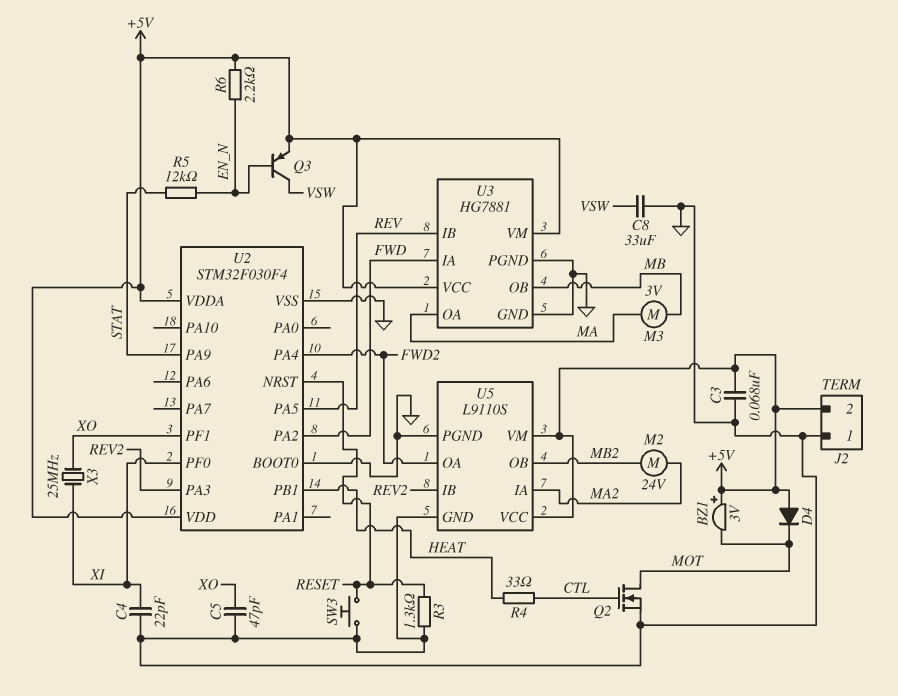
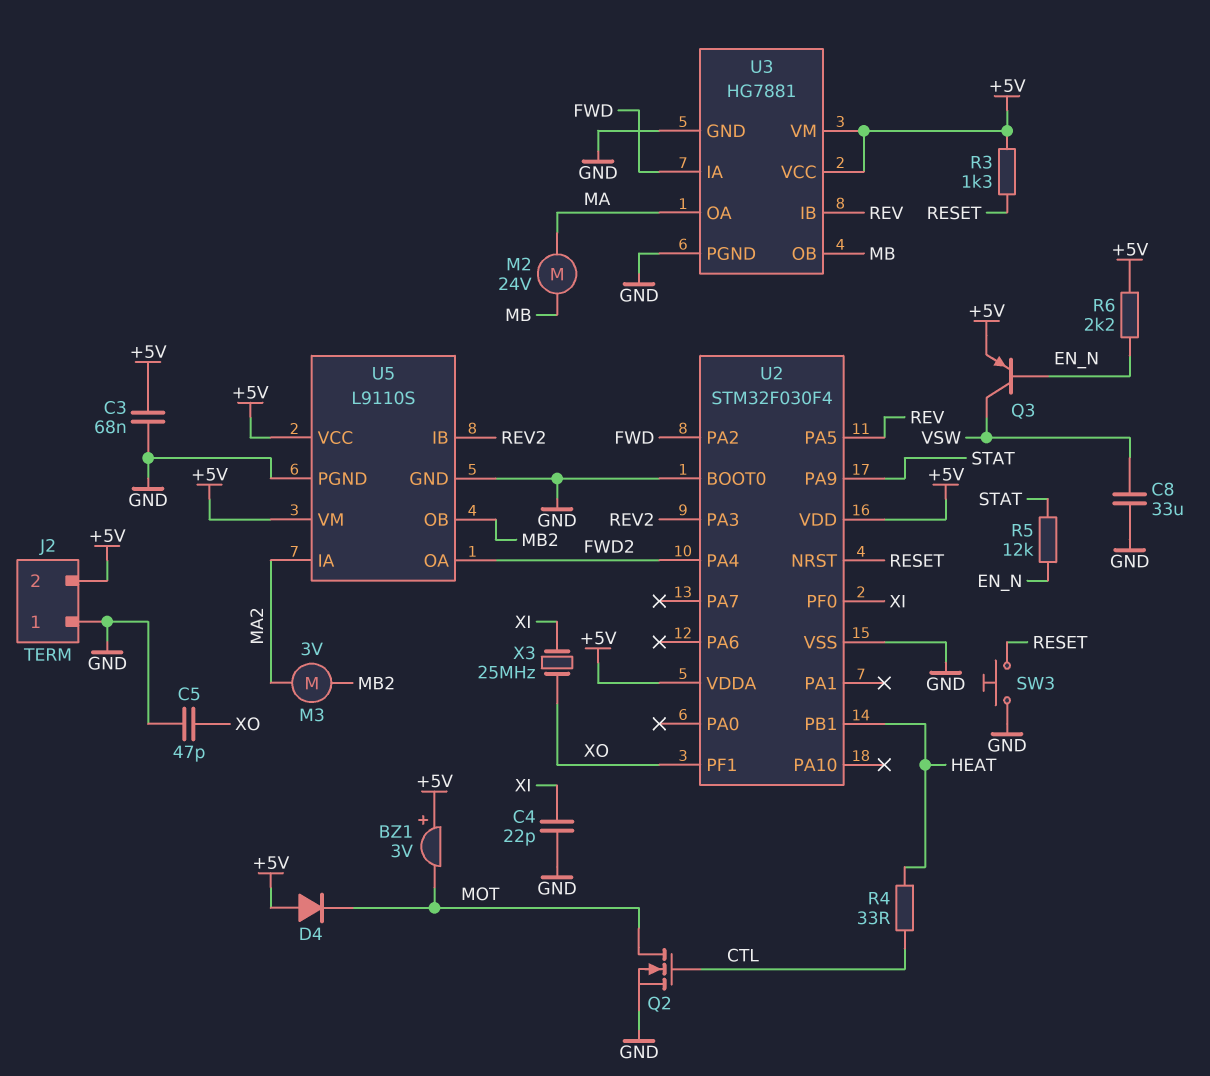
M2: motor 24V (MA2, MB2) -> motor 24V (MA, MB)
M3: motor 3V (MA, MB) -> motor 3V (MA2, MB2)
R3: 1.3k (GND, RESET) -> 1.3k (+5V, RESET)

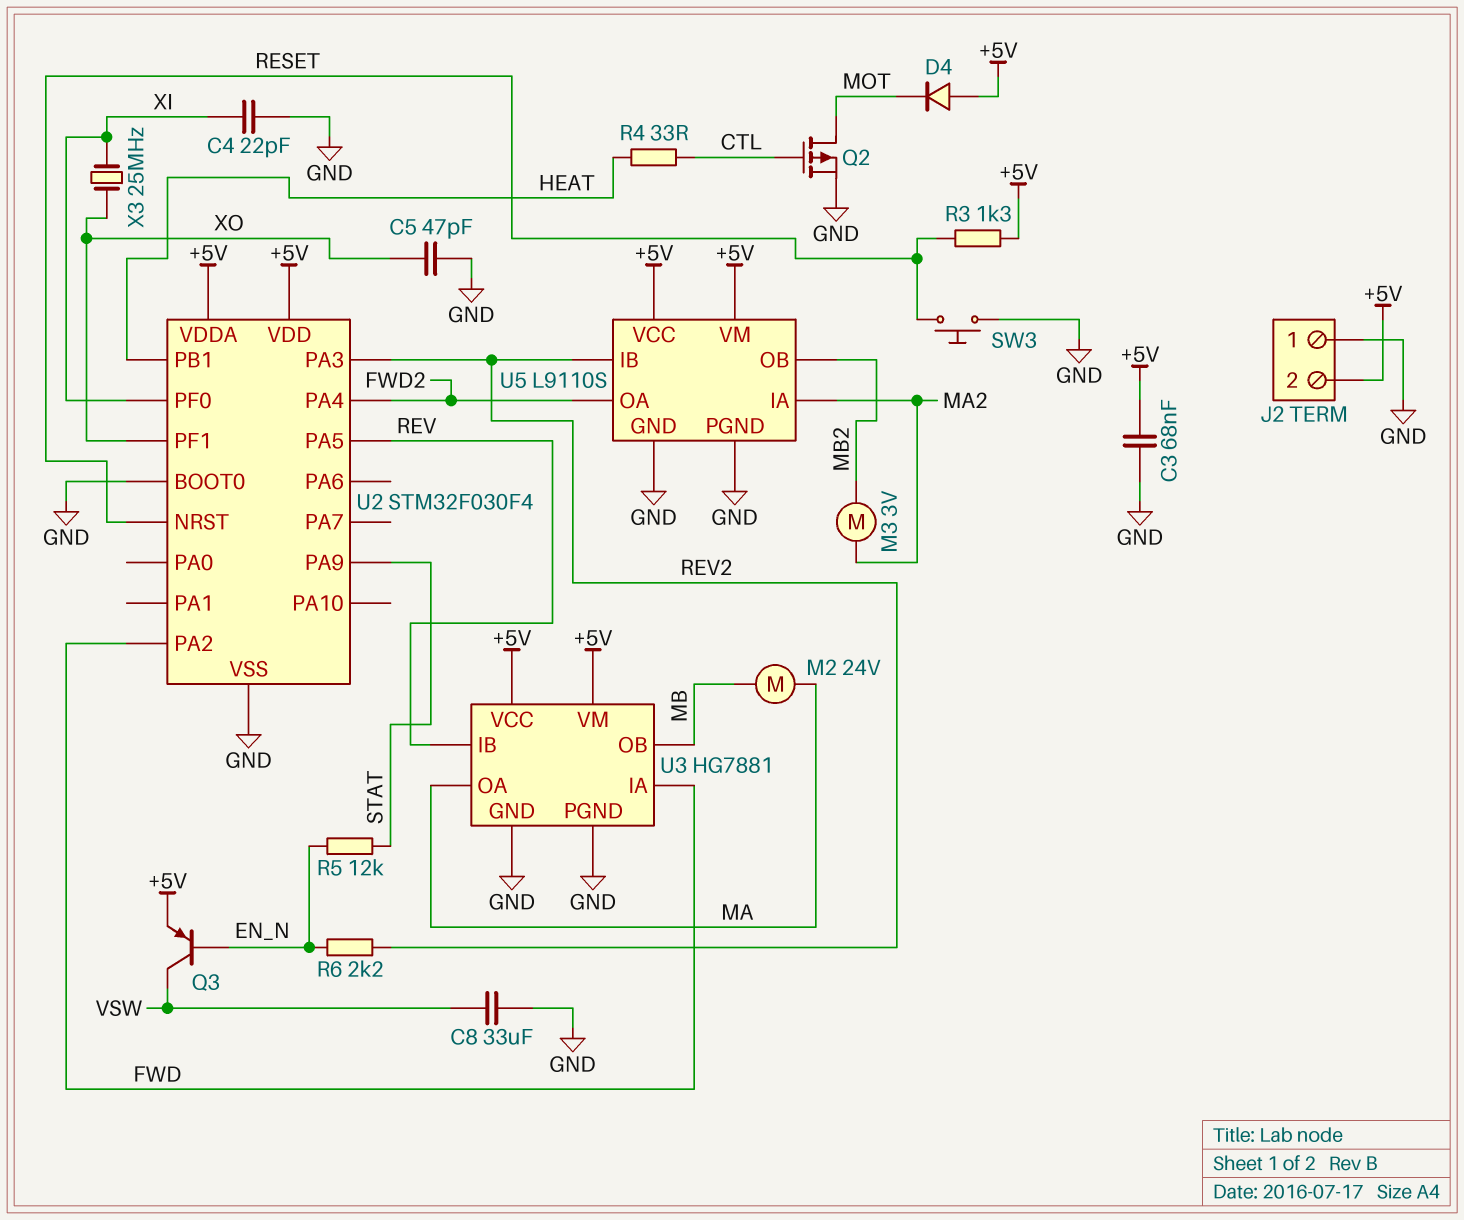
BZ1: buzzer 3V (plus +5V, minus MOT) -> none
Q2: NMOS (G CTL, D MOT, S GND) -> PMOS (G CTL, D MOT, S GND)
R6: 2.2k (+5V, EN_N) -> 2.2k (EN_N, REV2)

